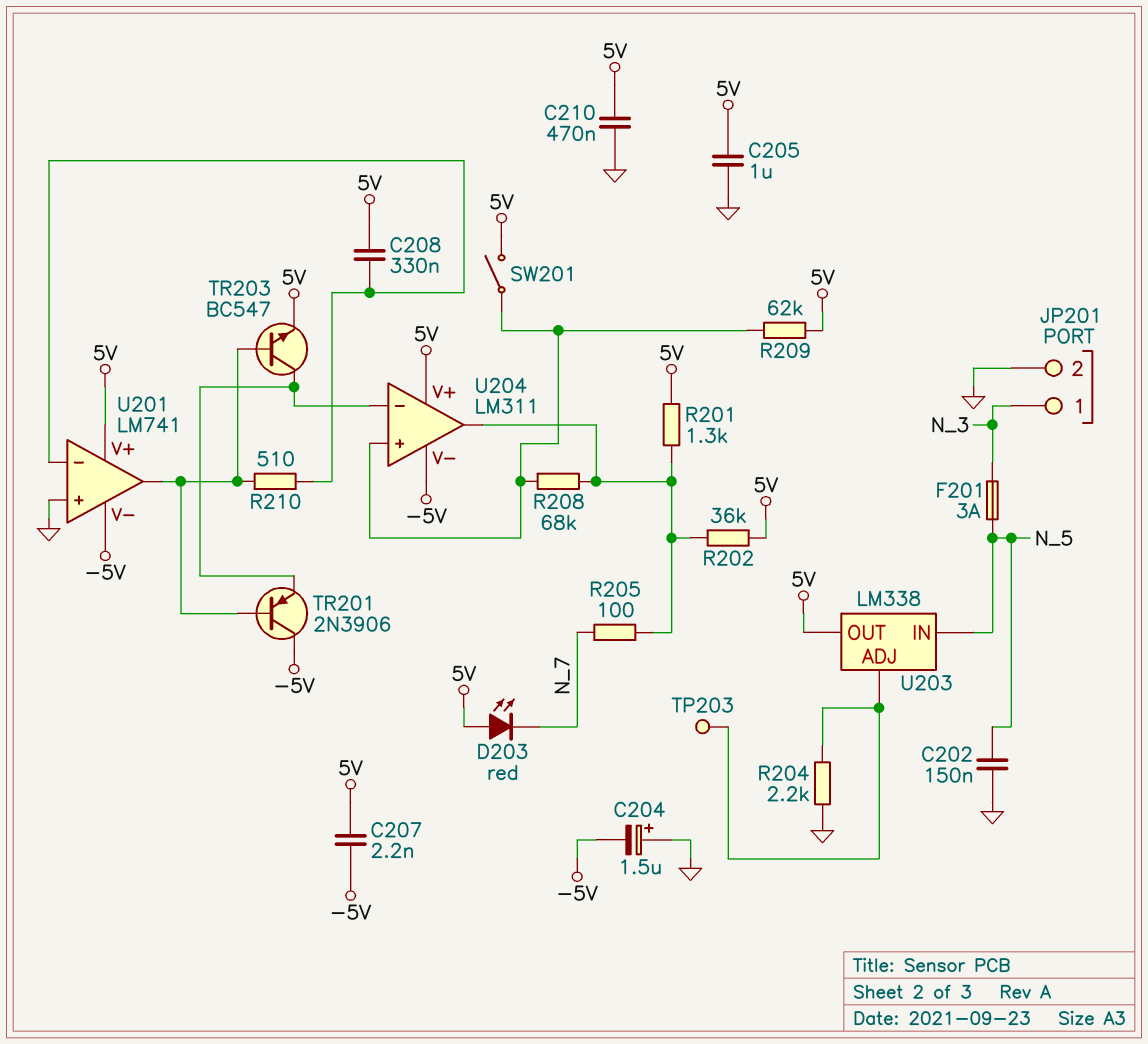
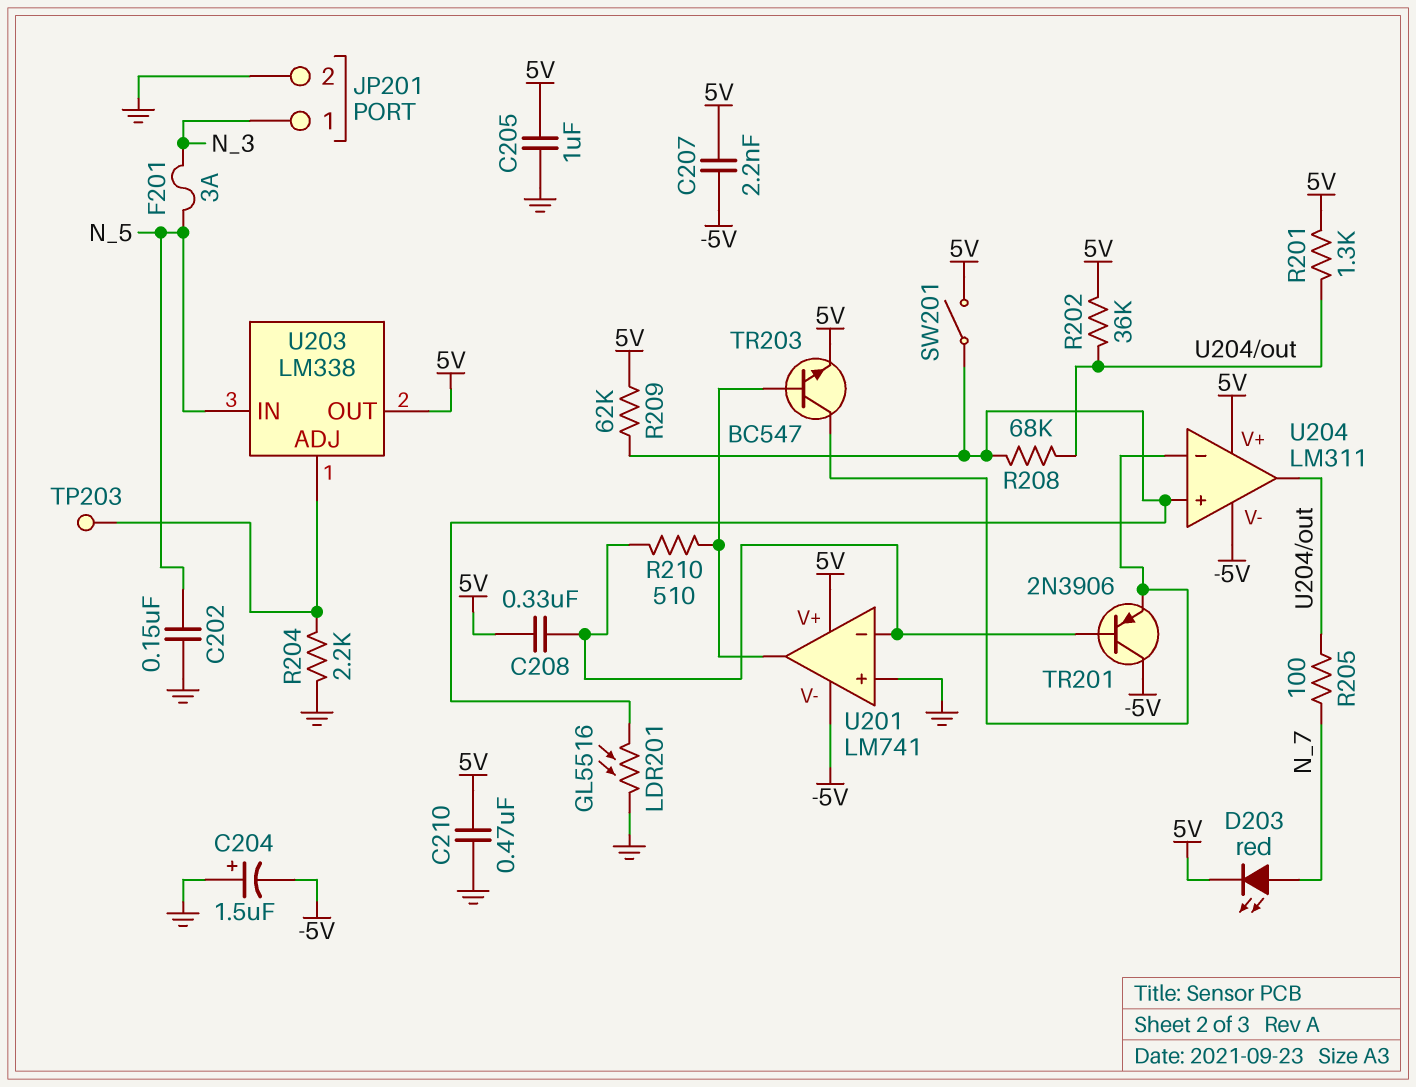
D203: LED red (A 5V, K N_7) -> LED red (A N_7, K 5V)
LDR201: none -> GL5516 (GND, U204/in+)
TR201: PNP 2N3906 (B U201/out, C -5V, E U204/in-) -> PNP 2N3906 (B U201/in-, C -5V, E U204/in-)

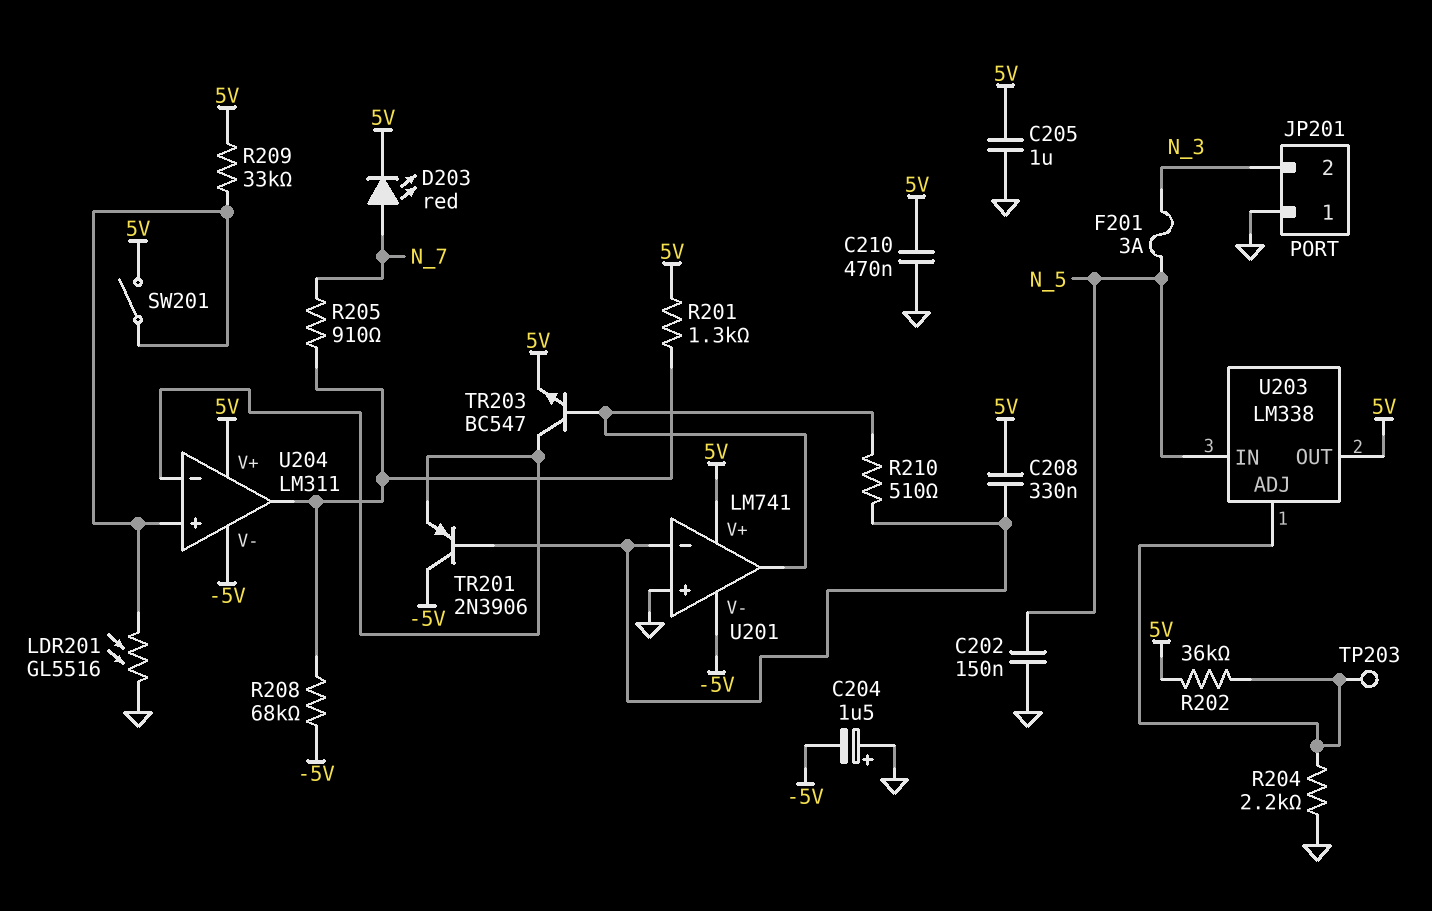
C207: 2.2nF (-5V, 5V) -> none
JP201 pin 1: N_3 -> GND
JP201 pin 2: GND -> N_3
R202: 36k (5V, U204/out) -> 36k (5V, U203/ADJ)
R205: 100 (N_7, U204/out) -> 910 (N_7, U204/out)
R208: 68k (U204/in+, U204/out) -> 68k (-5V, U204/out)
R209: 62k (5V, U204/in+) -> 33k (5V, U204/in+)

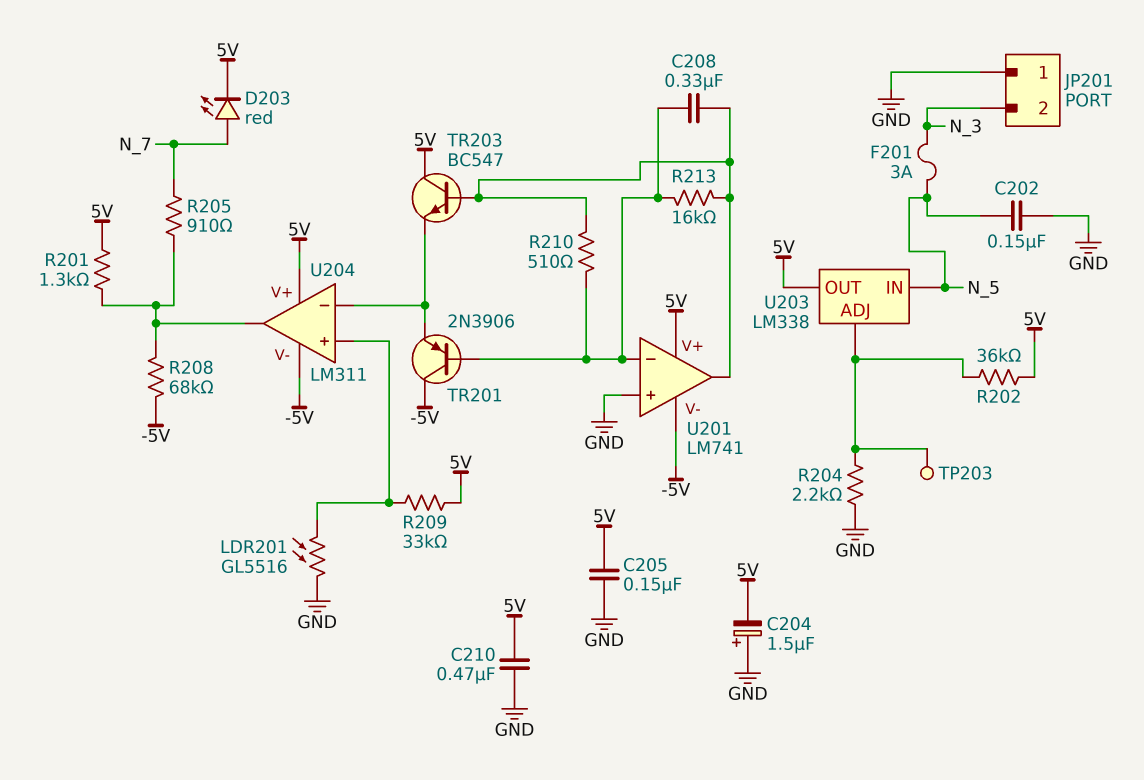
C204: 1.5uF (plus GND, minus -5V) -> 1.5uF (plus GND, minus 5V)
C205: 1uF (5V, GND) -> 150nF (5V, GND)
C208: 330nF (5V, U201/in-) -> 330nF (U201/in-, U201/out)
R213: none -> 16k (U201/in-, U201/out)
SW201: switch (5V, U204/in+) -> none
TR203: NPN BC547 (B U201/out, C U204/in-, E 5V) -> NPN BC547 (B U201/out, C 5V, E U204/in-)

